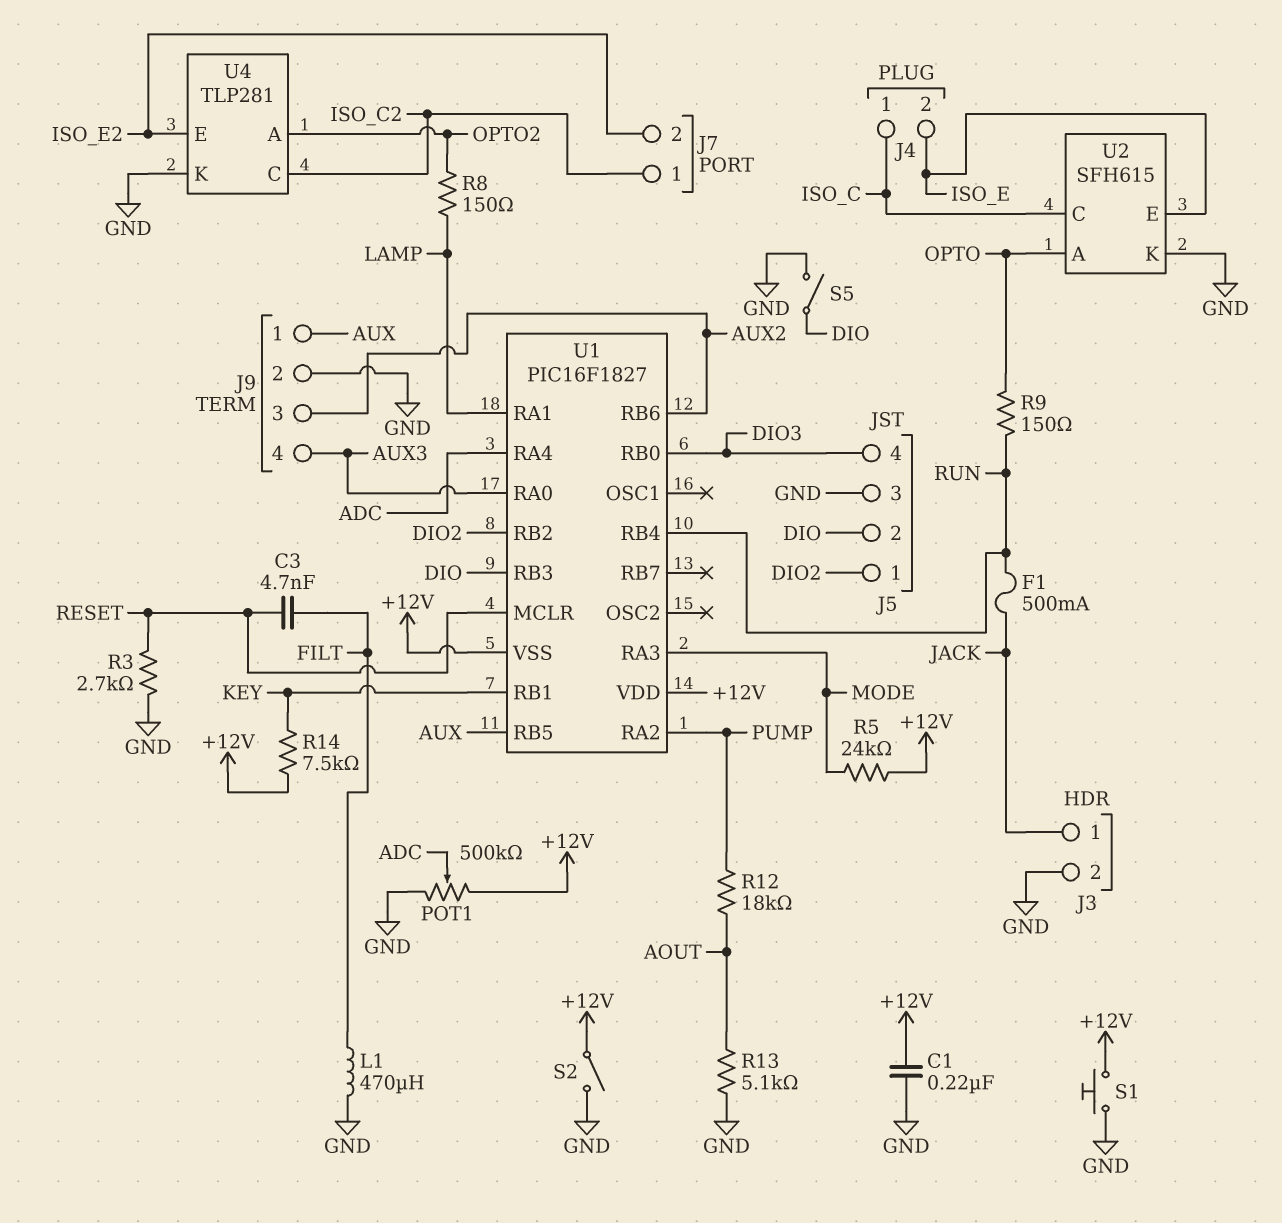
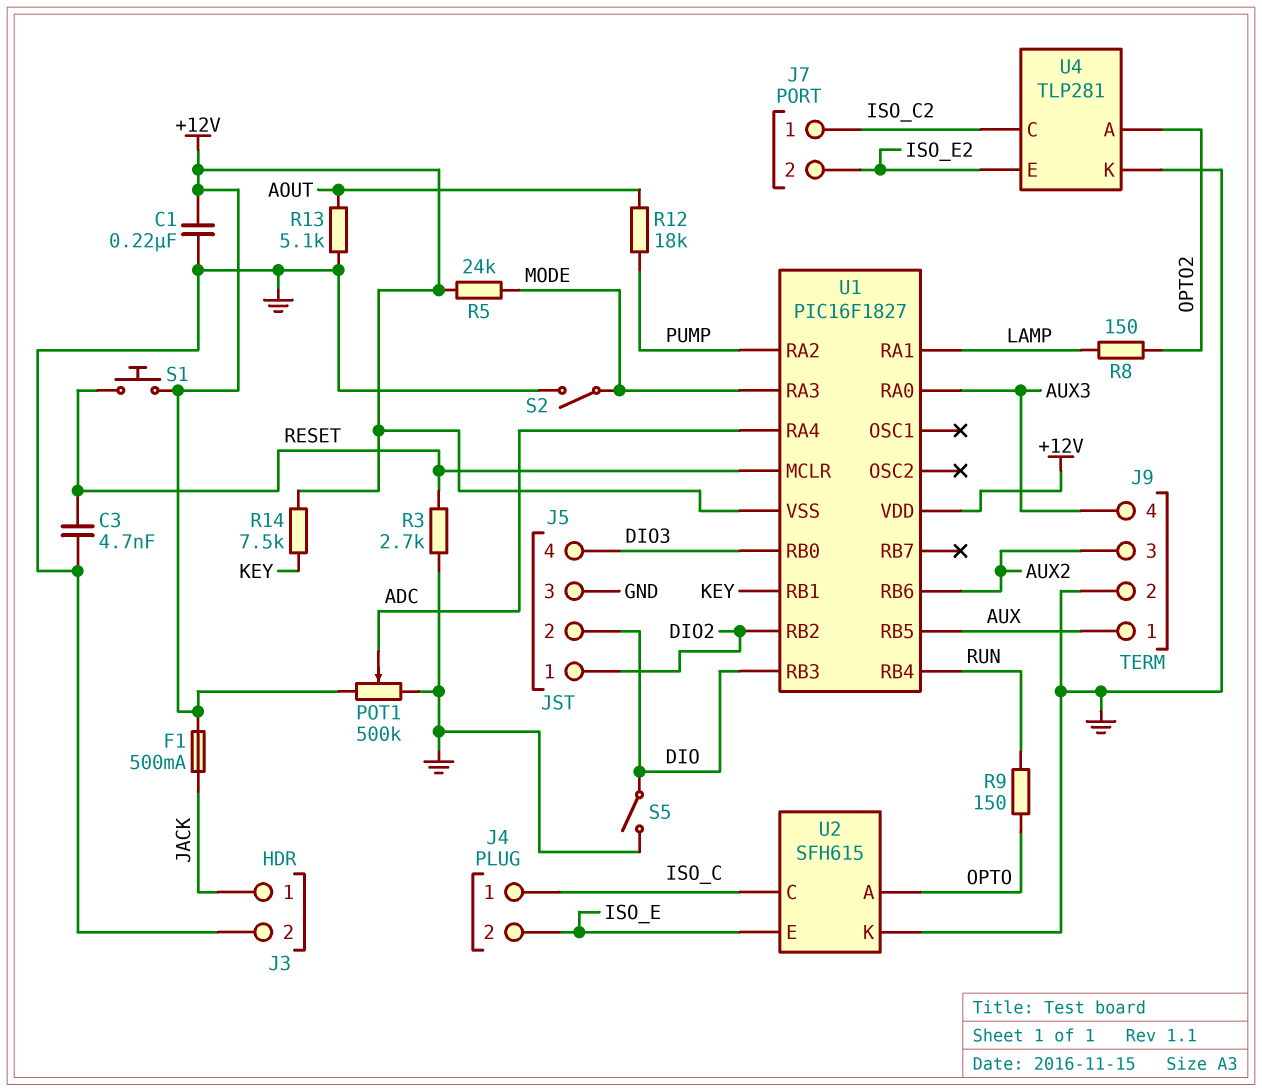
C3: 4.7nF (FILT, RESET) -> 4.7nF (GND, RESET)
F1: 500mA (JACK, RUN) -> 500mA (+12V, JACK)
L1: 470uH (FILT, GND) -> none
S1: button (+12V, GND) -> button (+12V, RESET)
S2: switch (+12V, GND) -> switch (GND, MODE)

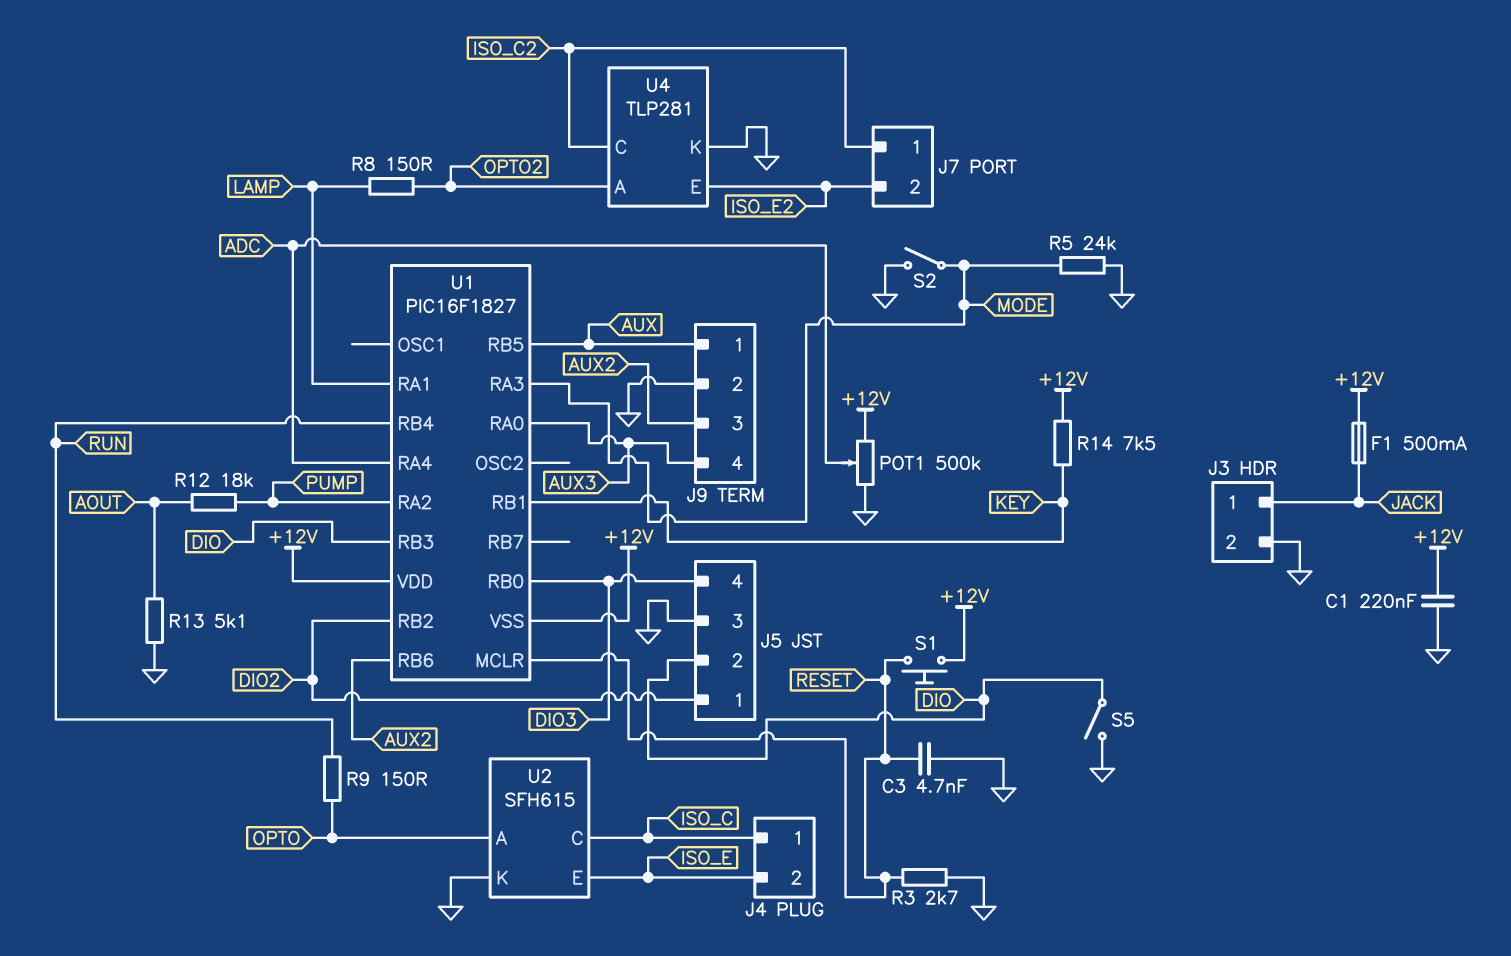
R5: 24k (+12V, MODE) -> 24k (GND, MODE)

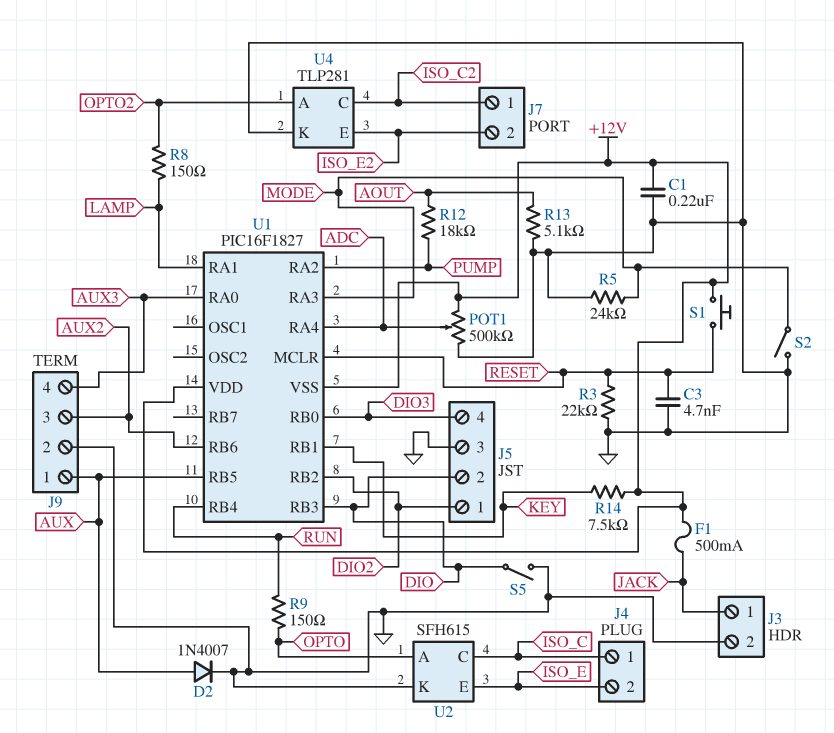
D2: none -> diode 1N4007 (A AUX, K GND)
R3: 2.7k (GND, RESET) -> 22k (GND, RESET)

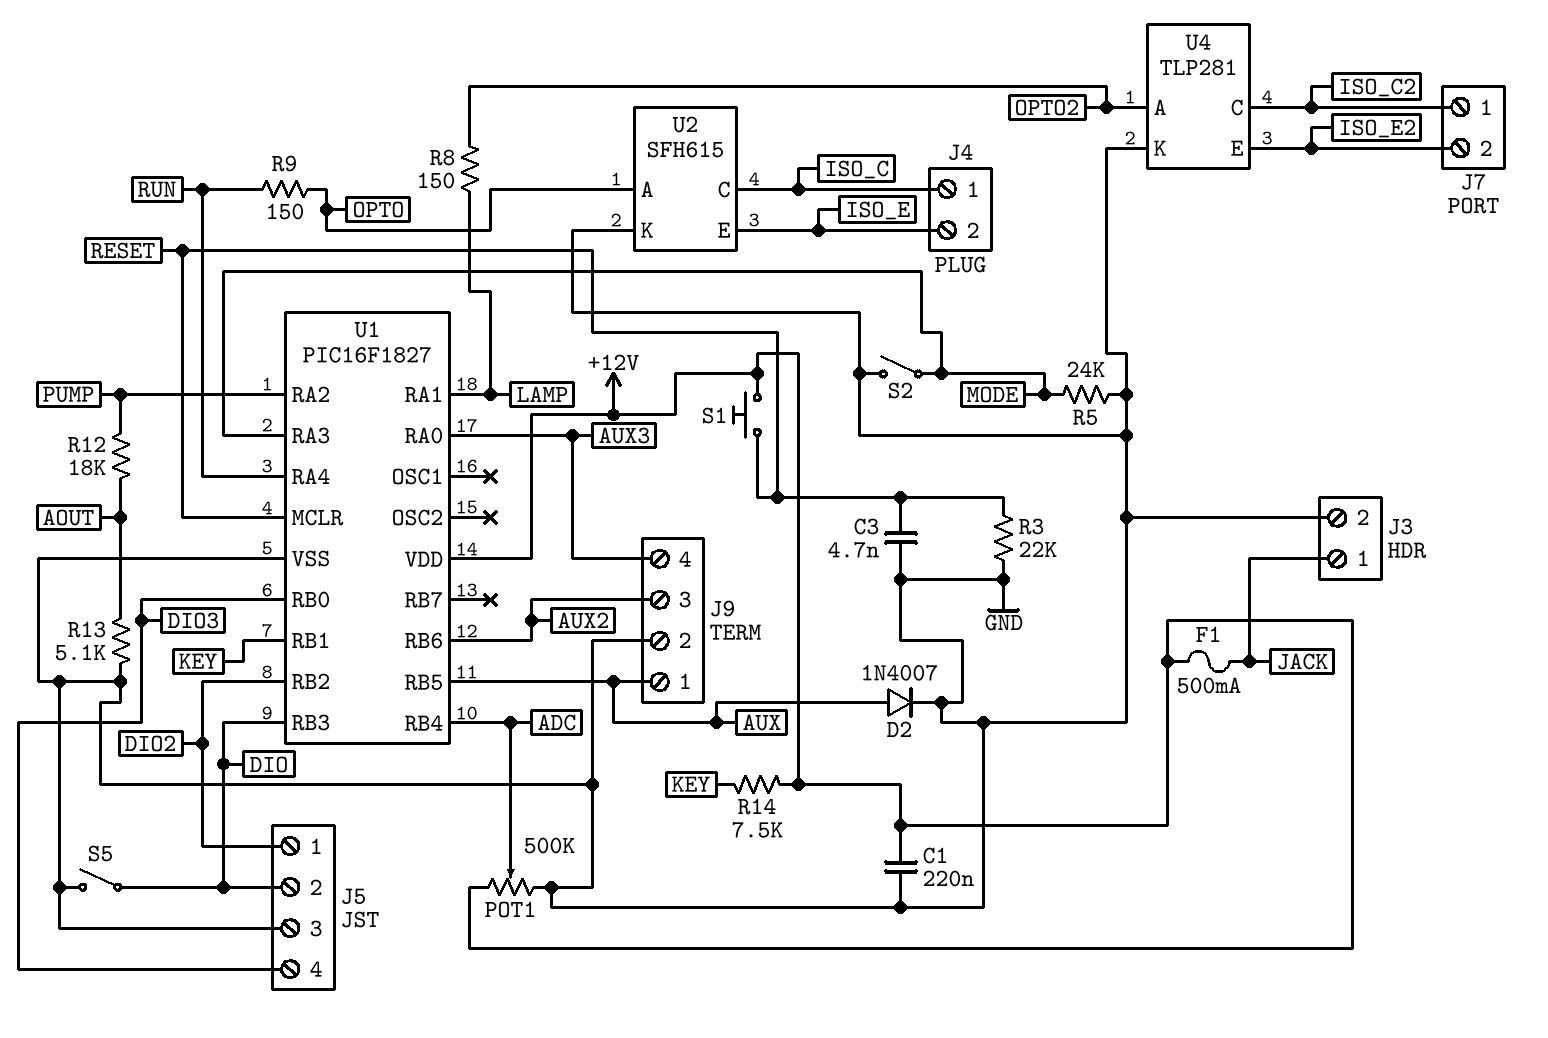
U1 pin RA4: ADC -> RUN
U1 pin RB4: RUN -> ADC
U1 pin VSS: +12V -> GND

